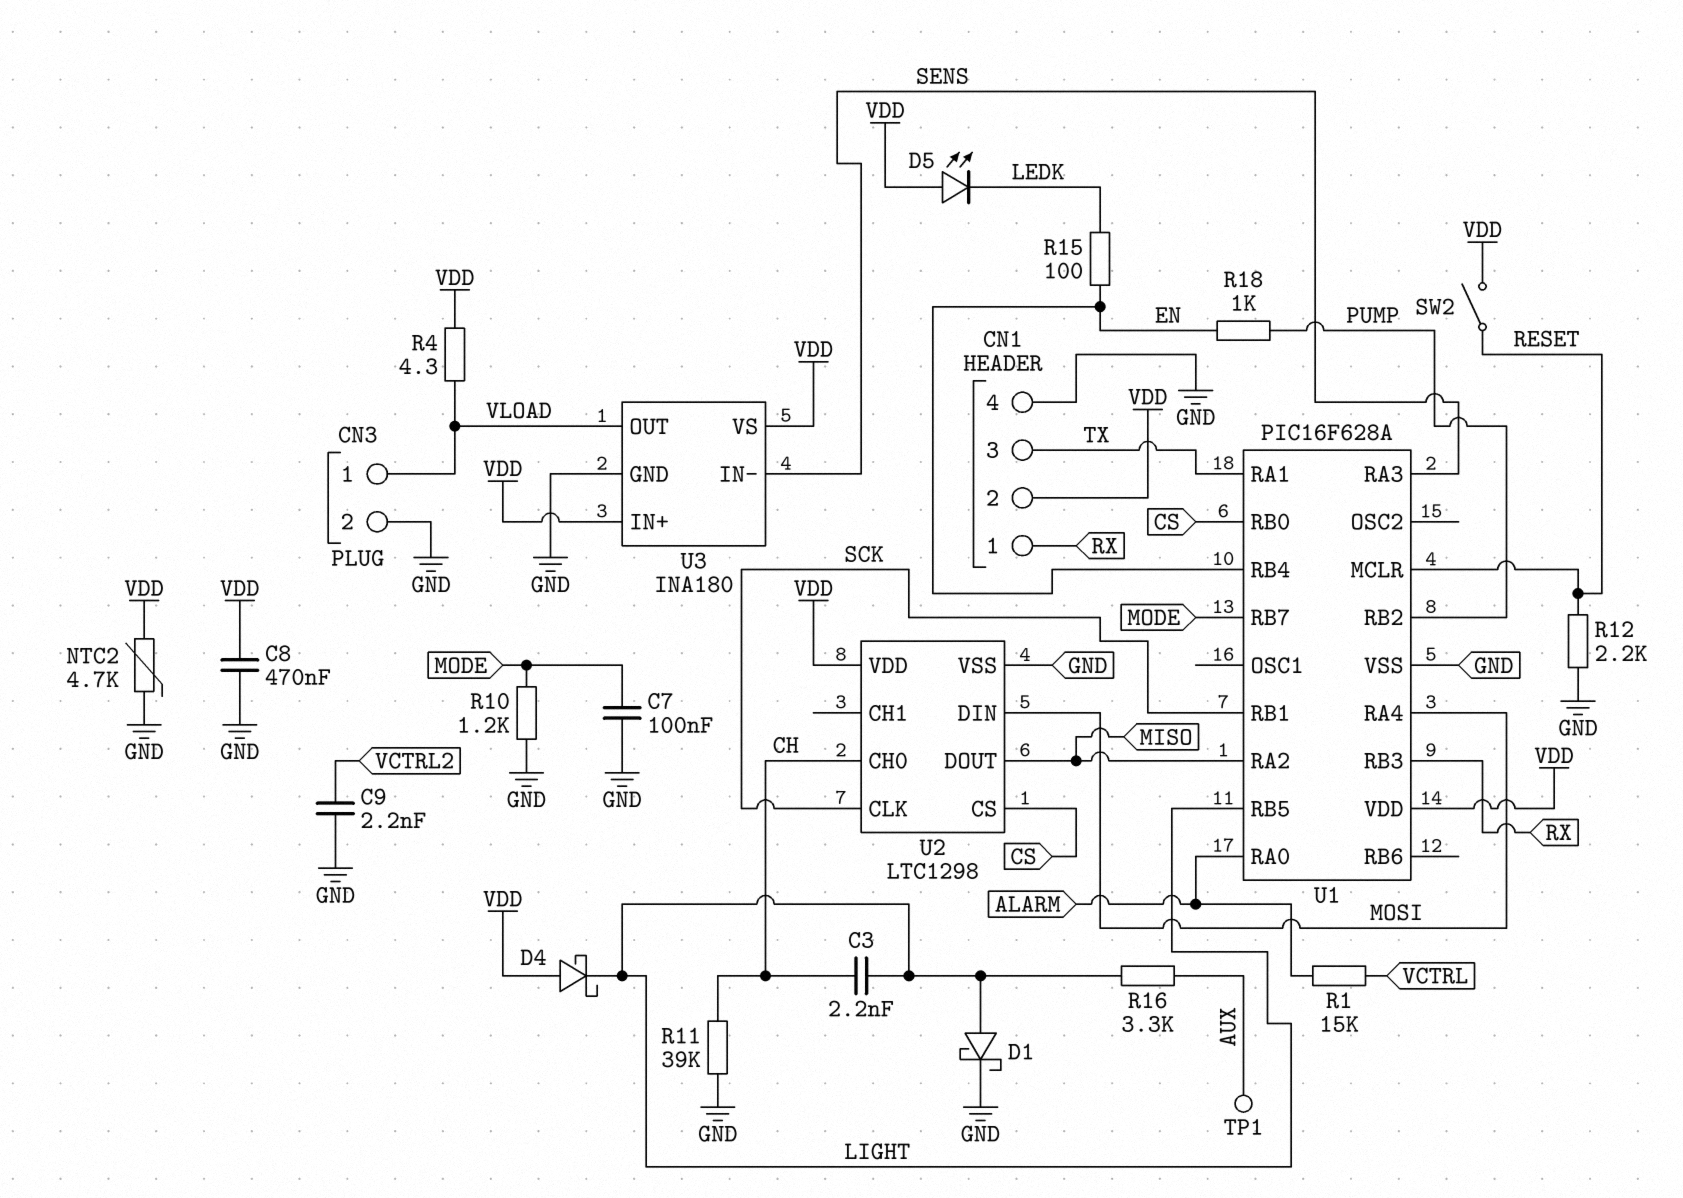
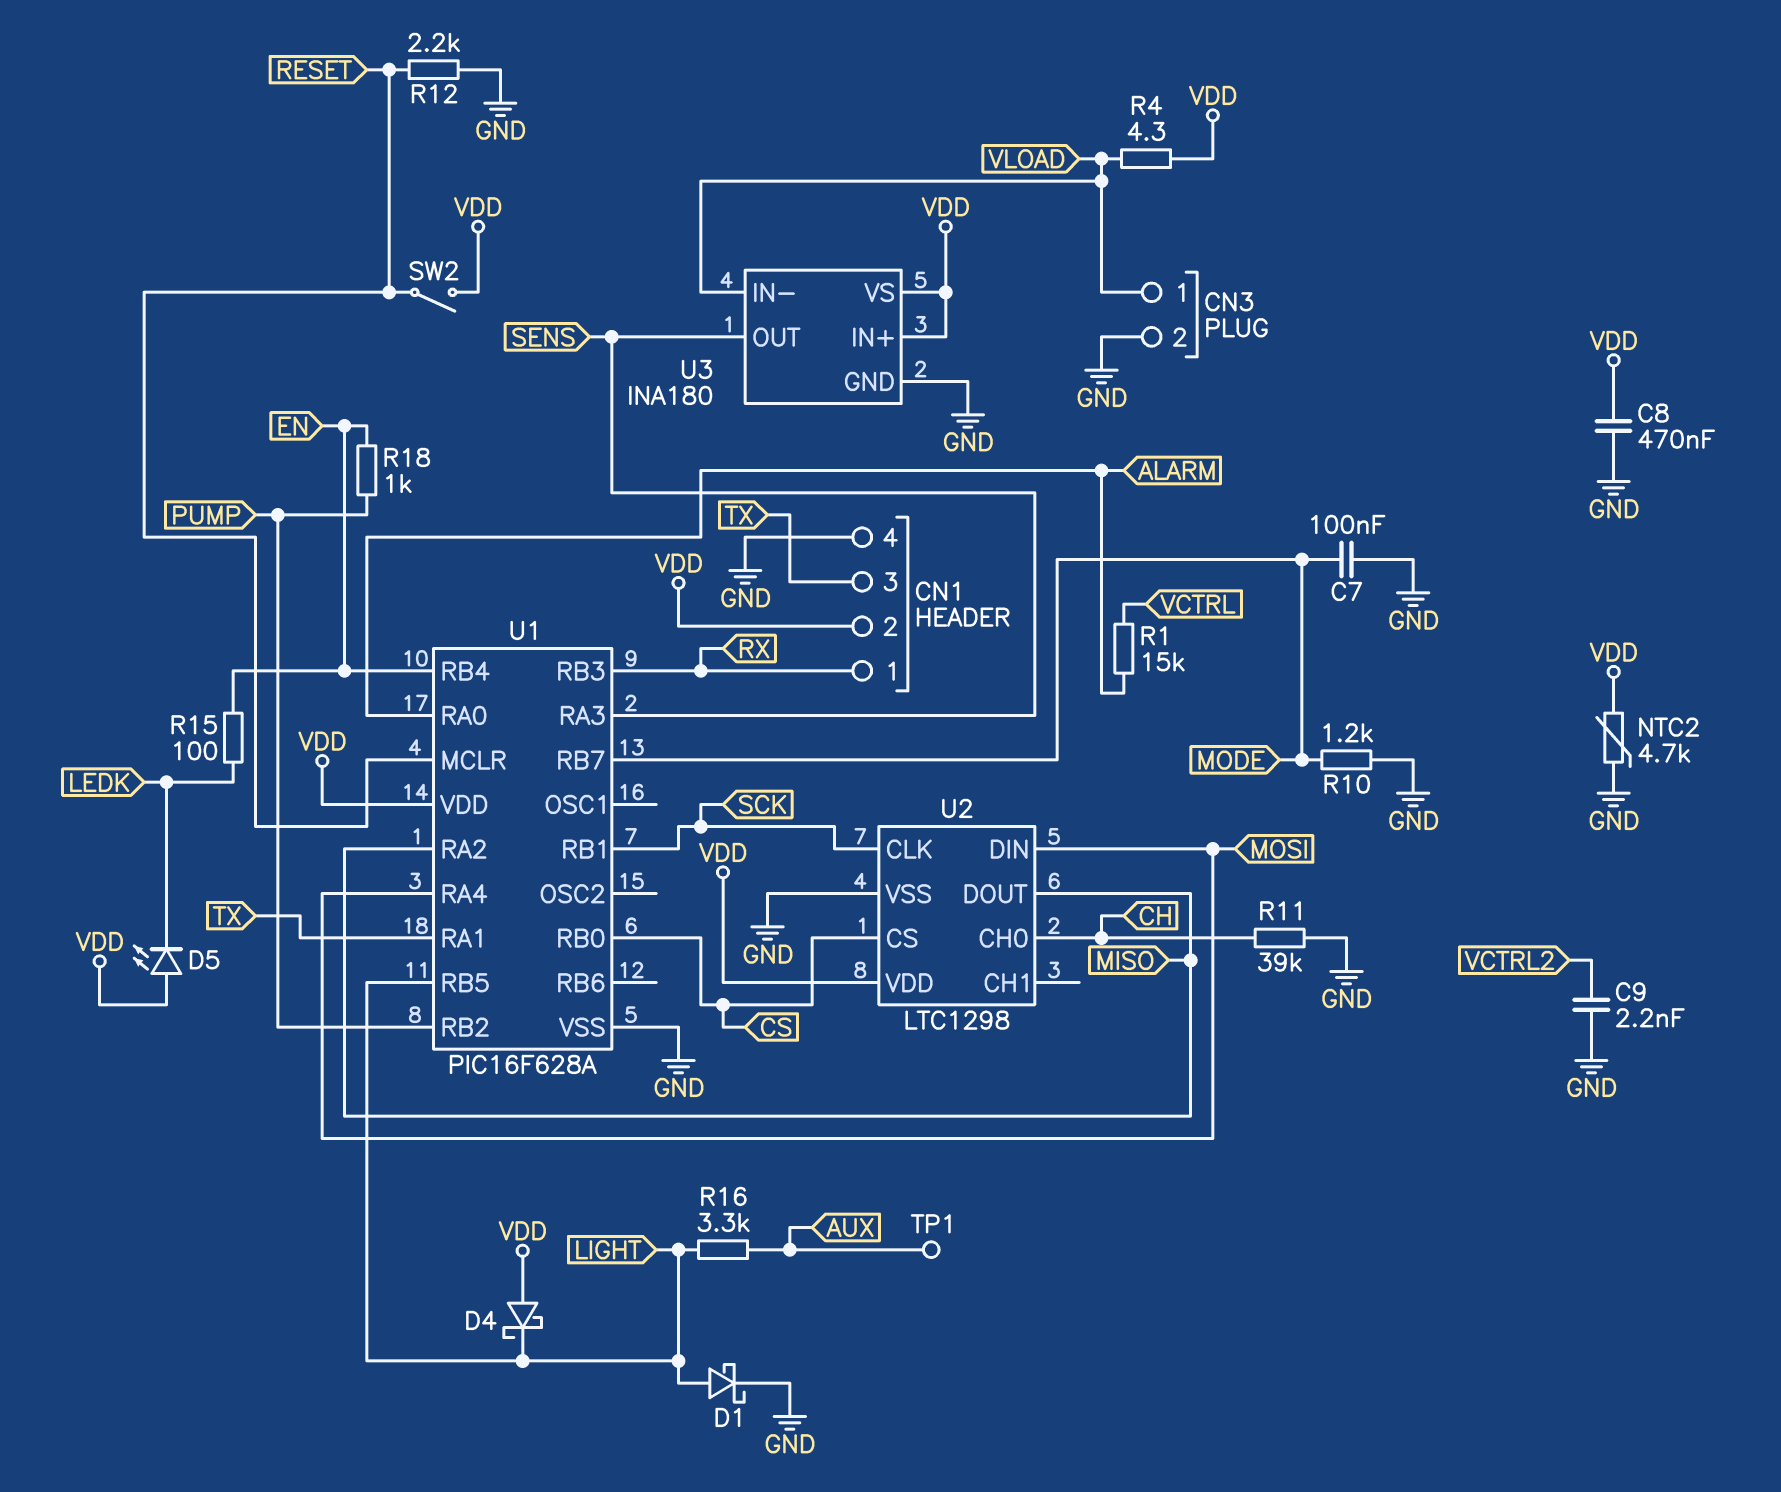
C3: 2.2nF (CH, LIGHT) -> none
U3 pin IN-: SENS -> VLOAD
U3 pin OUT: VLOAD -> SENS

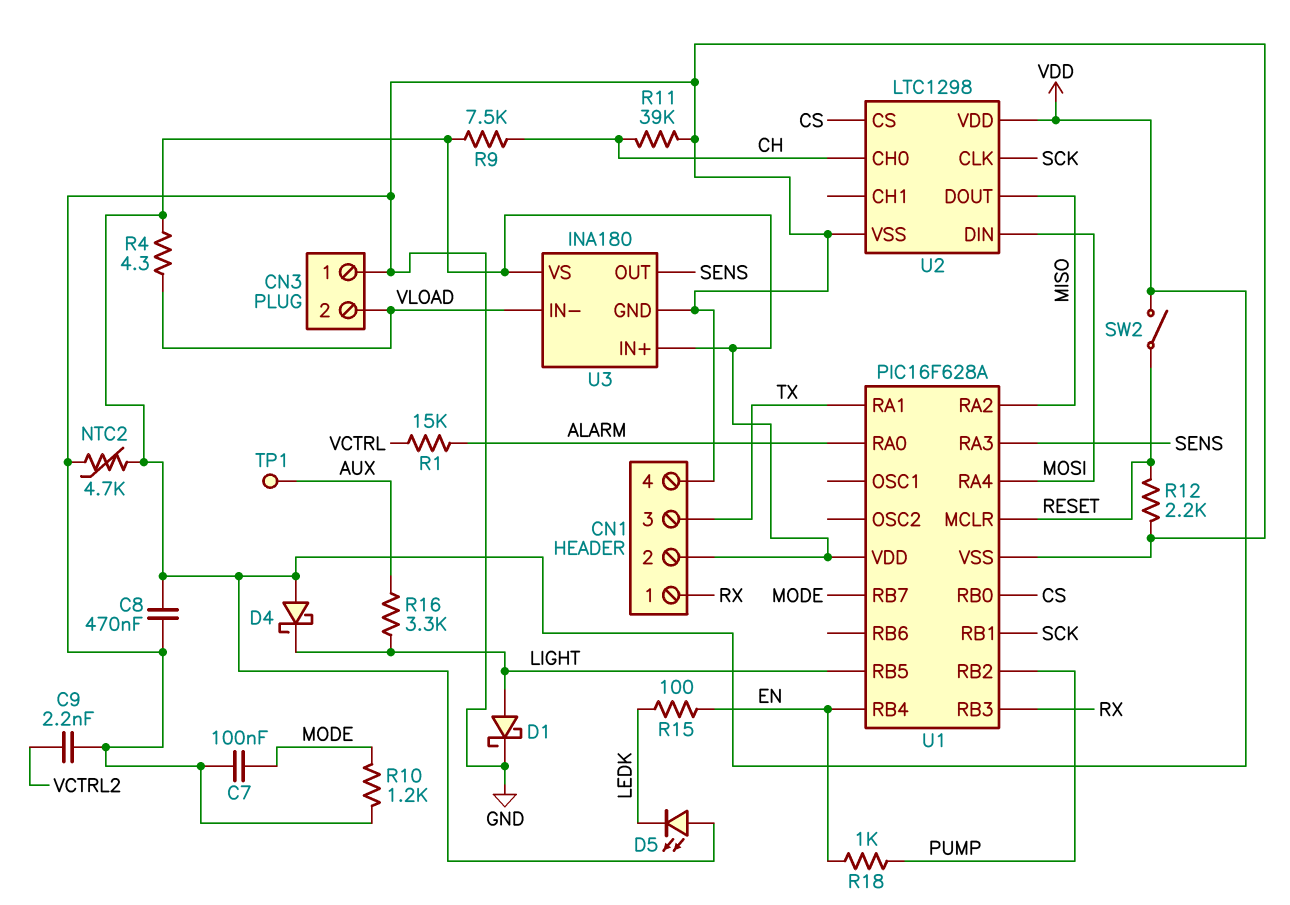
CN3 pin 1: VLOAD -> GND
CN3 pin 2: GND -> VLOAD
R9: none -> 7.5k (CH, VDD)

